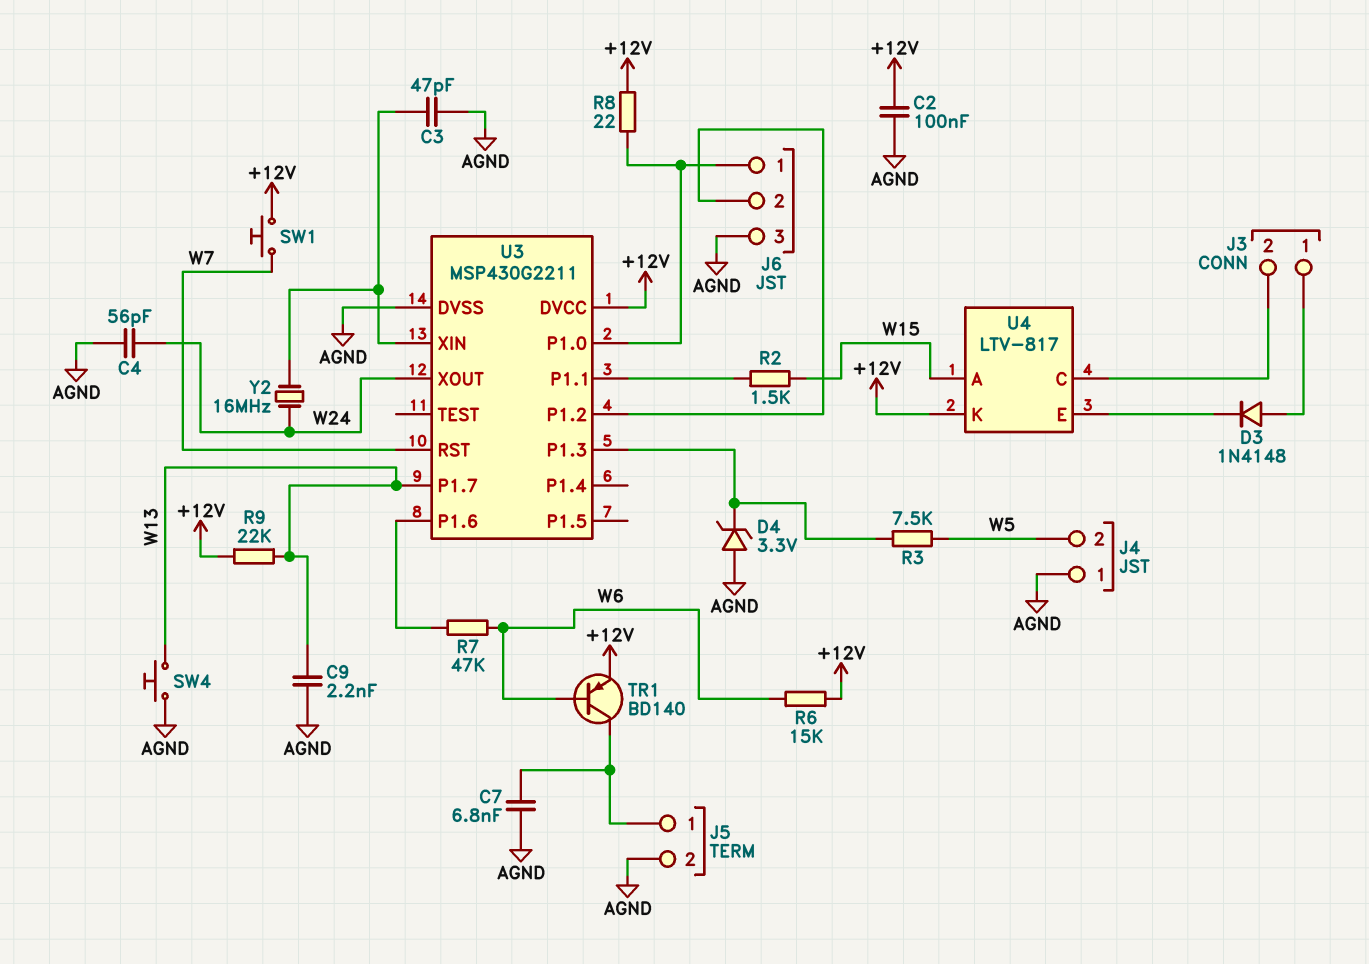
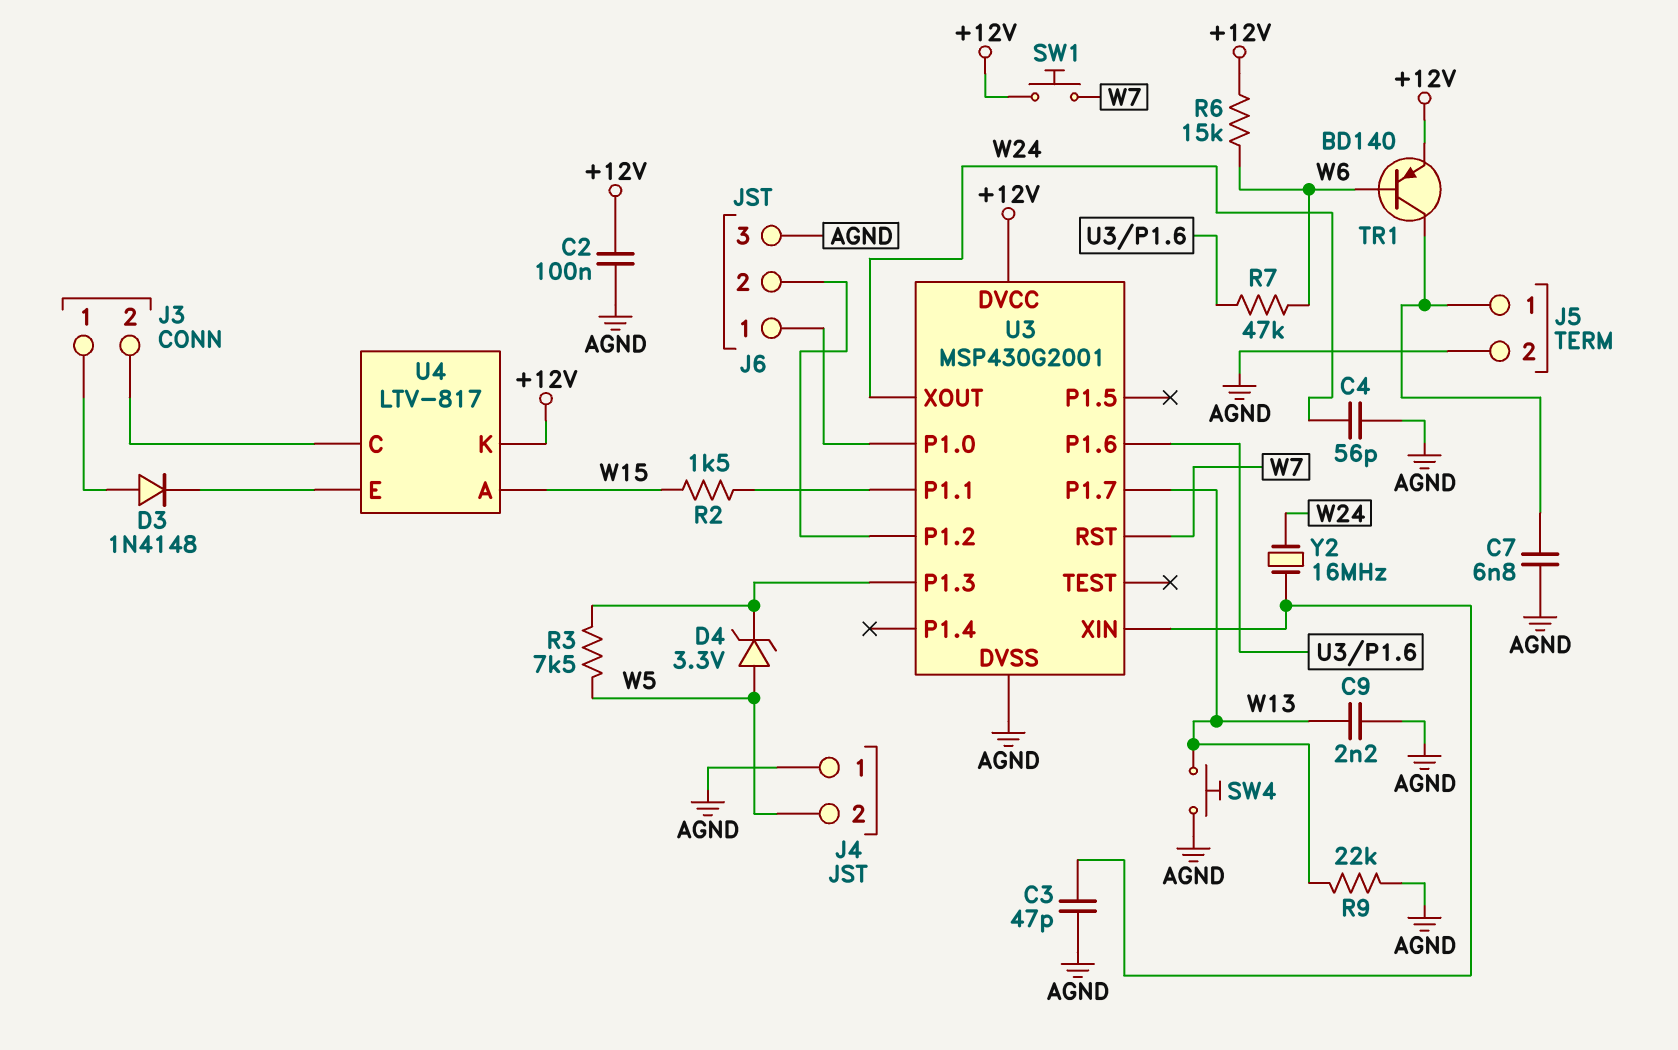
D4: zener 3.3V (A AGND, K U3/P1.3) -> zener 3.3V (A W5, K U3/P1.3)
R8: 22 (+12V, J6/1) -> none
R9: 22k (+12V, W13) -> 22k (AGND, W13)
U3: MSP430G2211 -> MSP430G2001

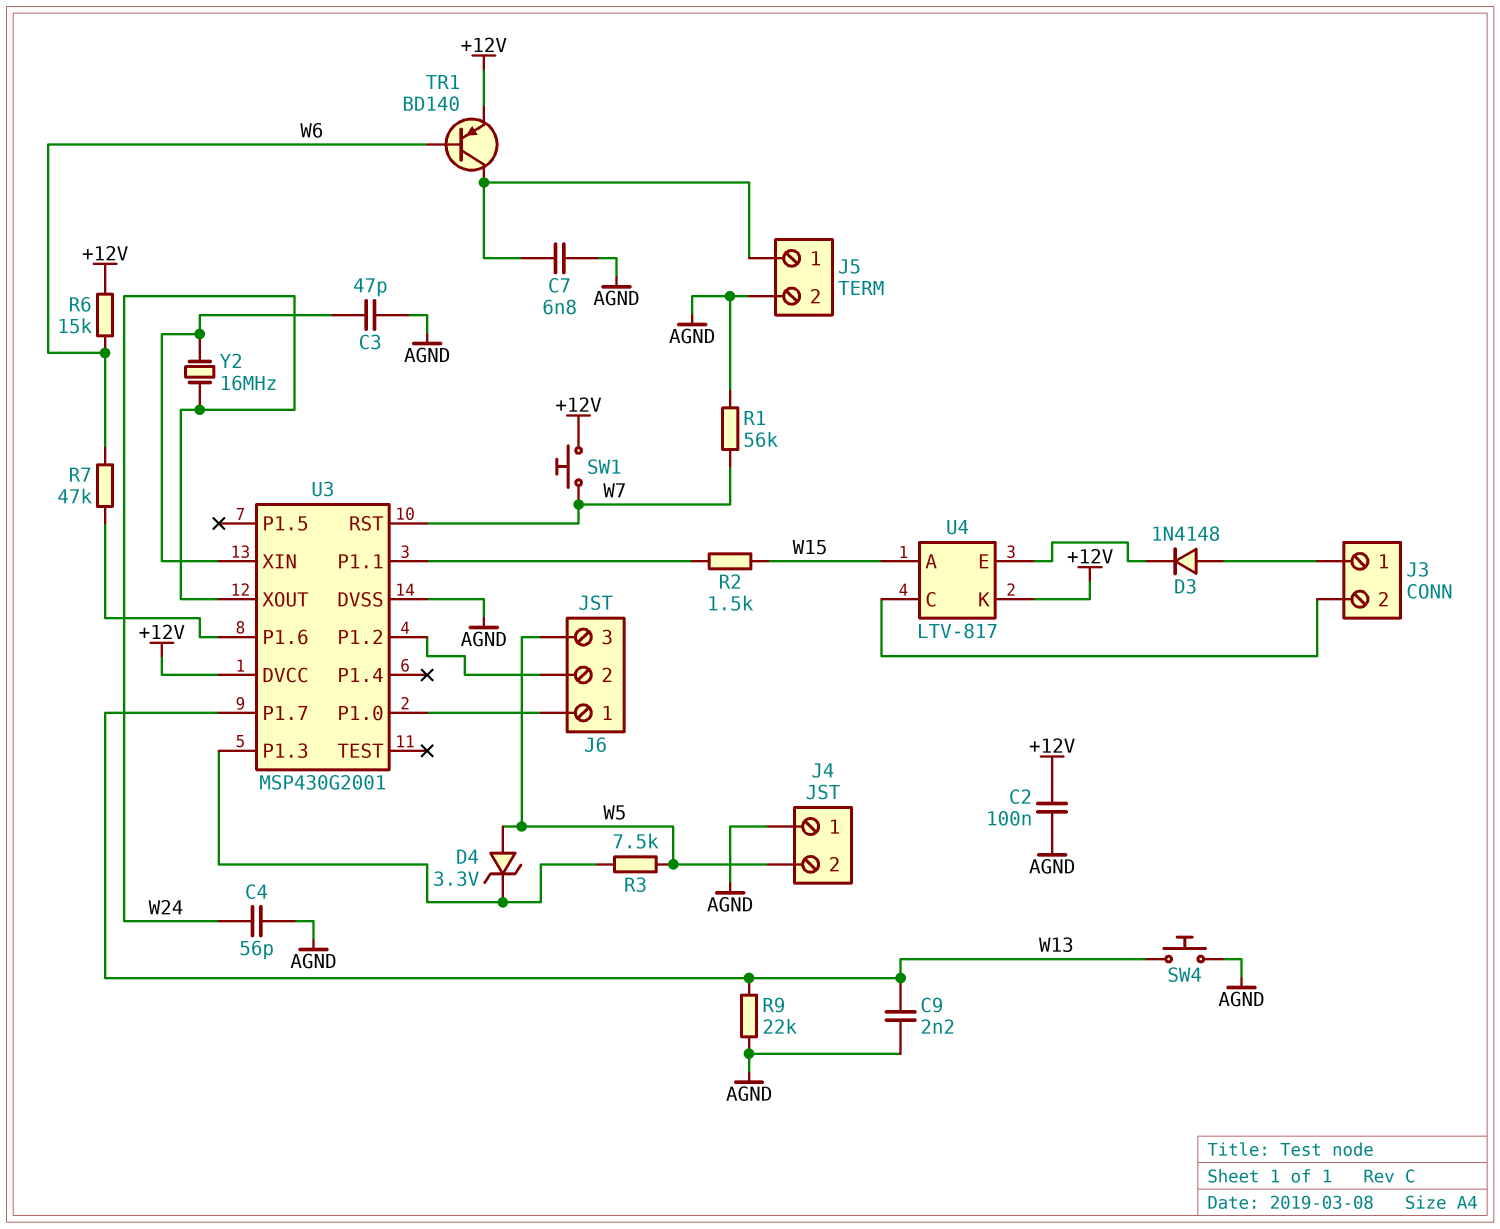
J6 pin 3: AGND -> W5
R1: none -> 56k (AGND, W7)

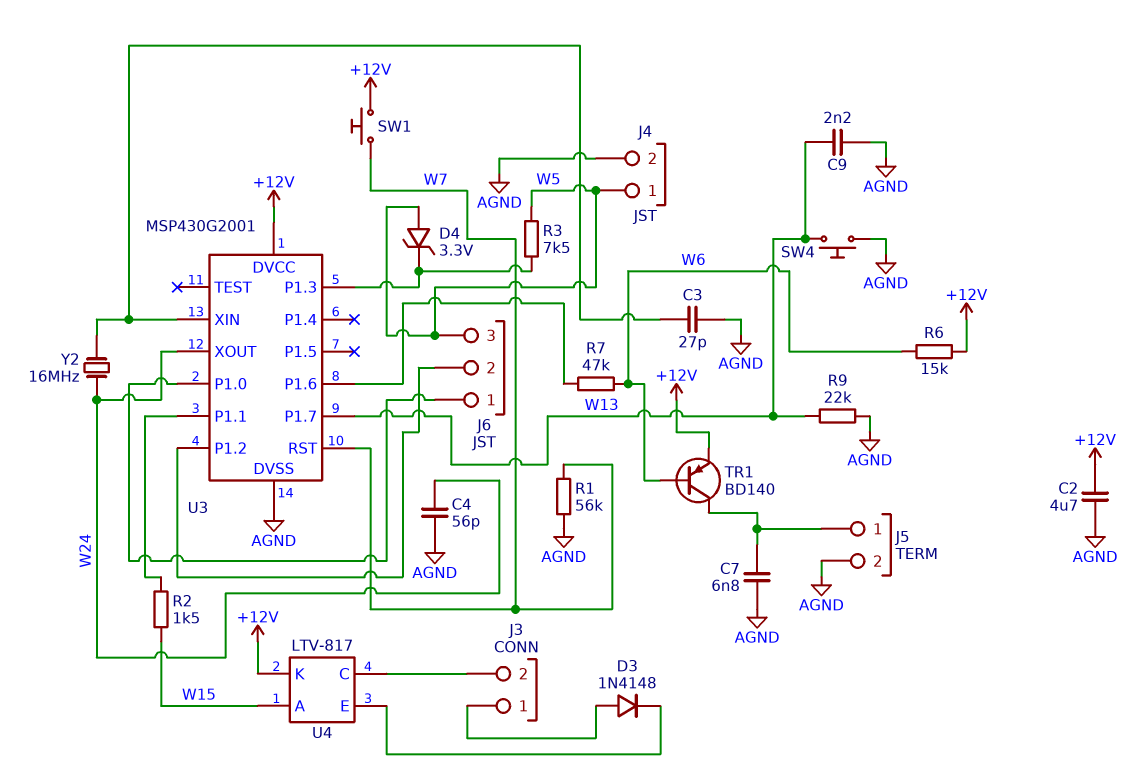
C2: 100nF (+12V, AGND) -> 4.7uF (+12V, AGND)
C3: 47pF (AGND, U3/XIN) -> 27pF (AGND, U3/XIN)
J4 pin 1: AGND -> W5
J4 pin 2: W5 -> AGND

